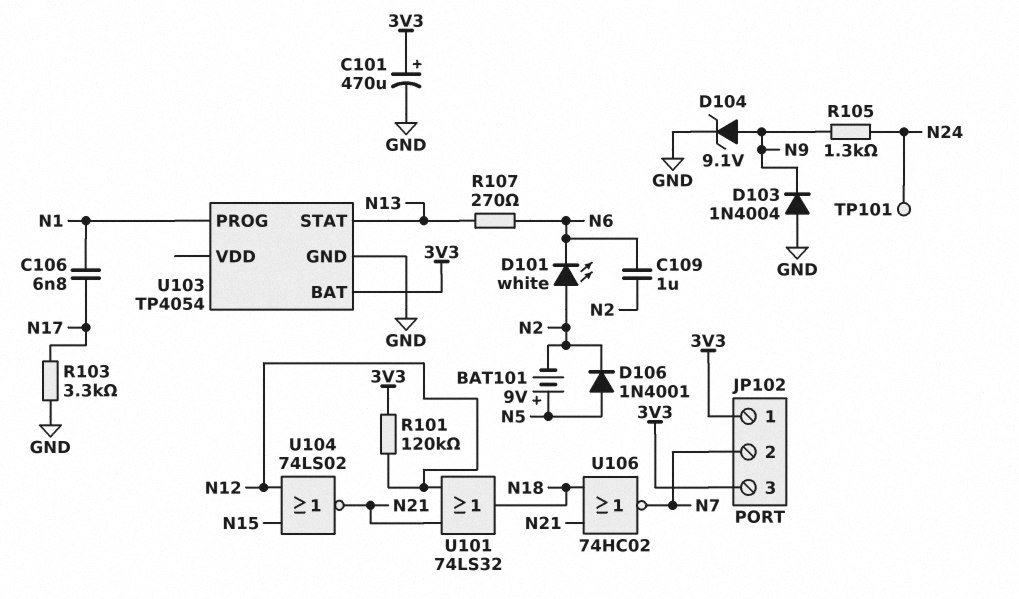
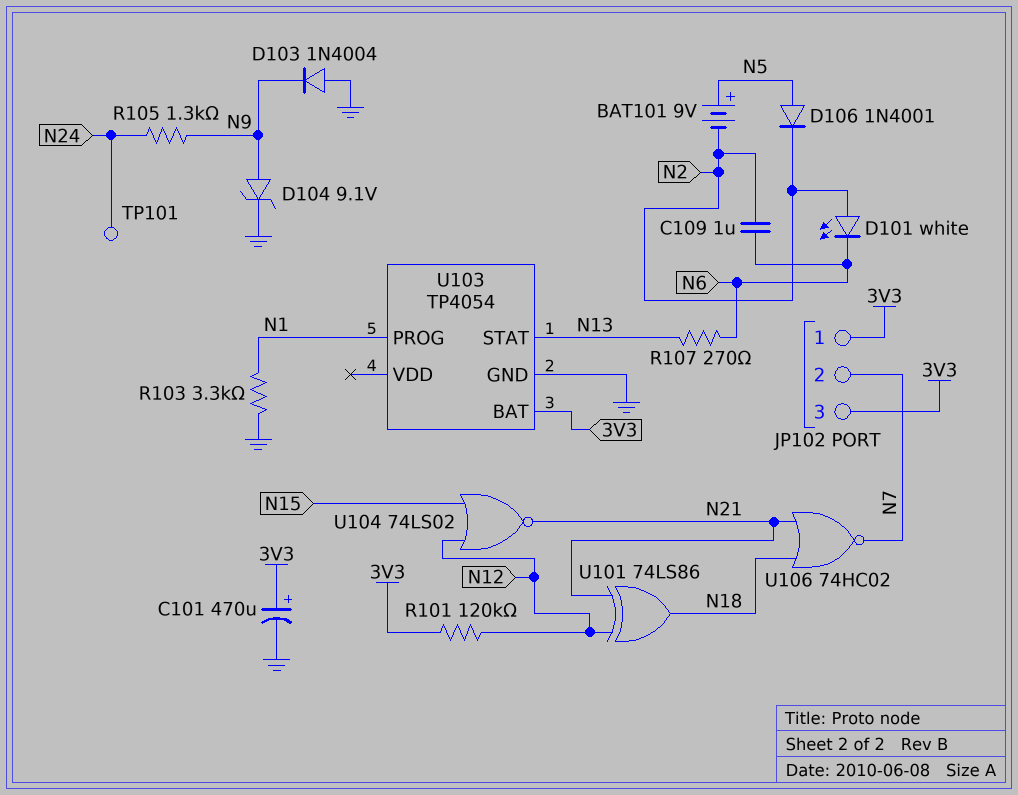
C106: 6.8nF (N1, N17) -> none
R103: 3.3k (GND, N17) -> 3.3k (GND, N1)
U101: OR 74LS32 (in N12, in N21, out N18) -> XOR 74LS86 (in N12, in N21, out N18)

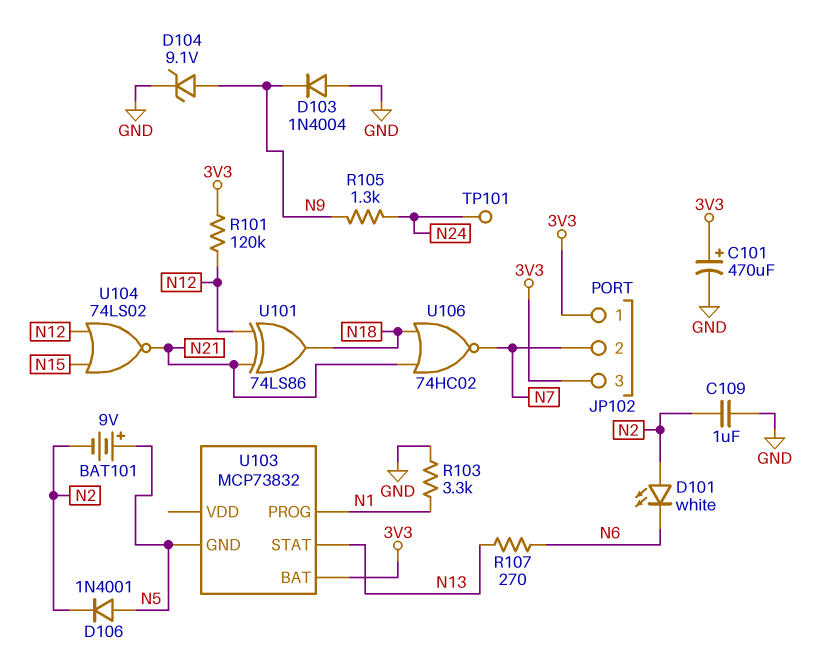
C109: 1uF (N2, N6) -> 1uF (GND, N2)
U103: TP4054 -> MCP73832
U103 pin GND: GND -> N5

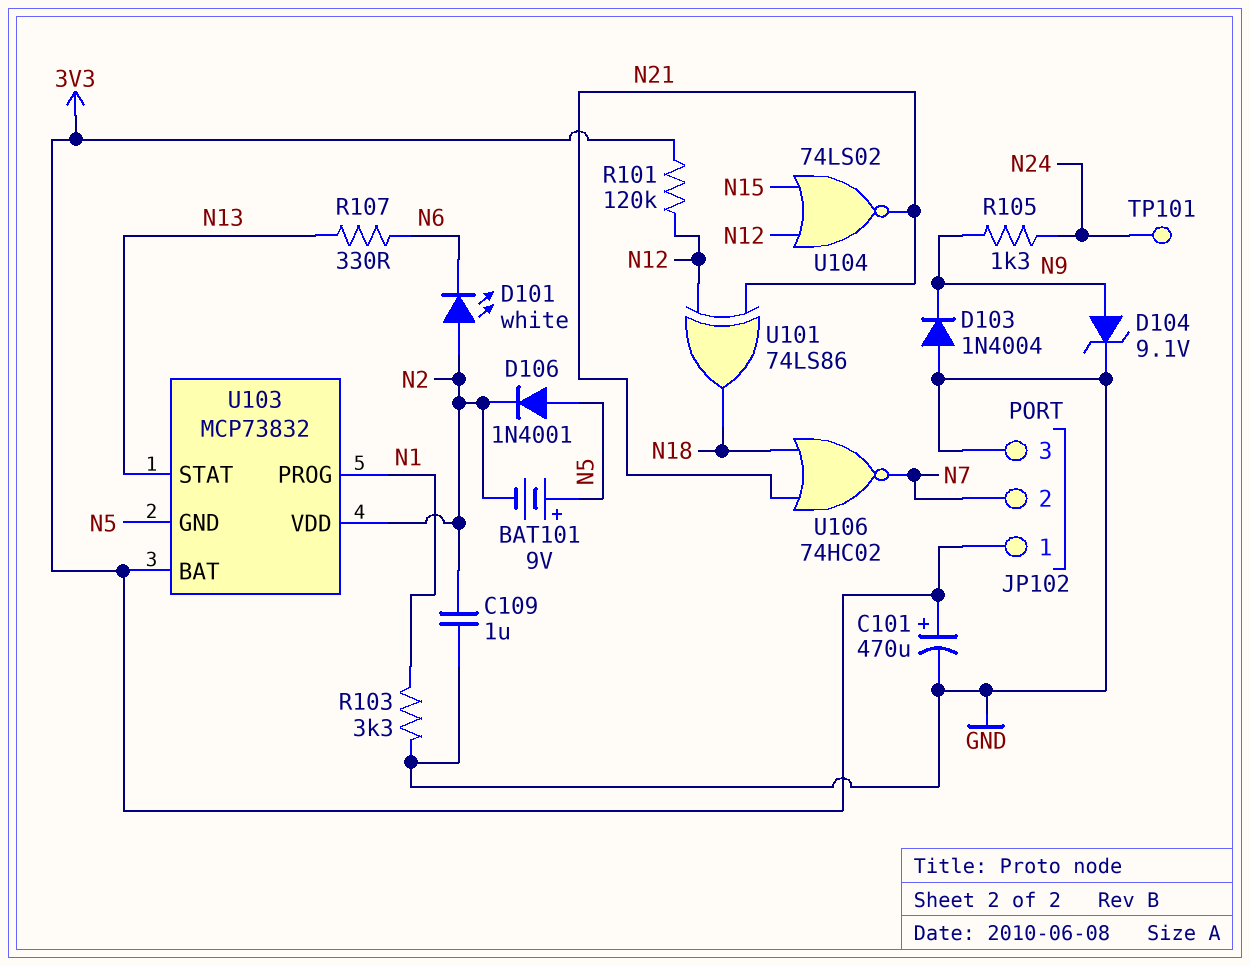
JP102 pin 3: 3V3 -> GND
R107: 270 (N6, N13) -> 330 (N6, N13)
U103 pin VDD: none -> N2

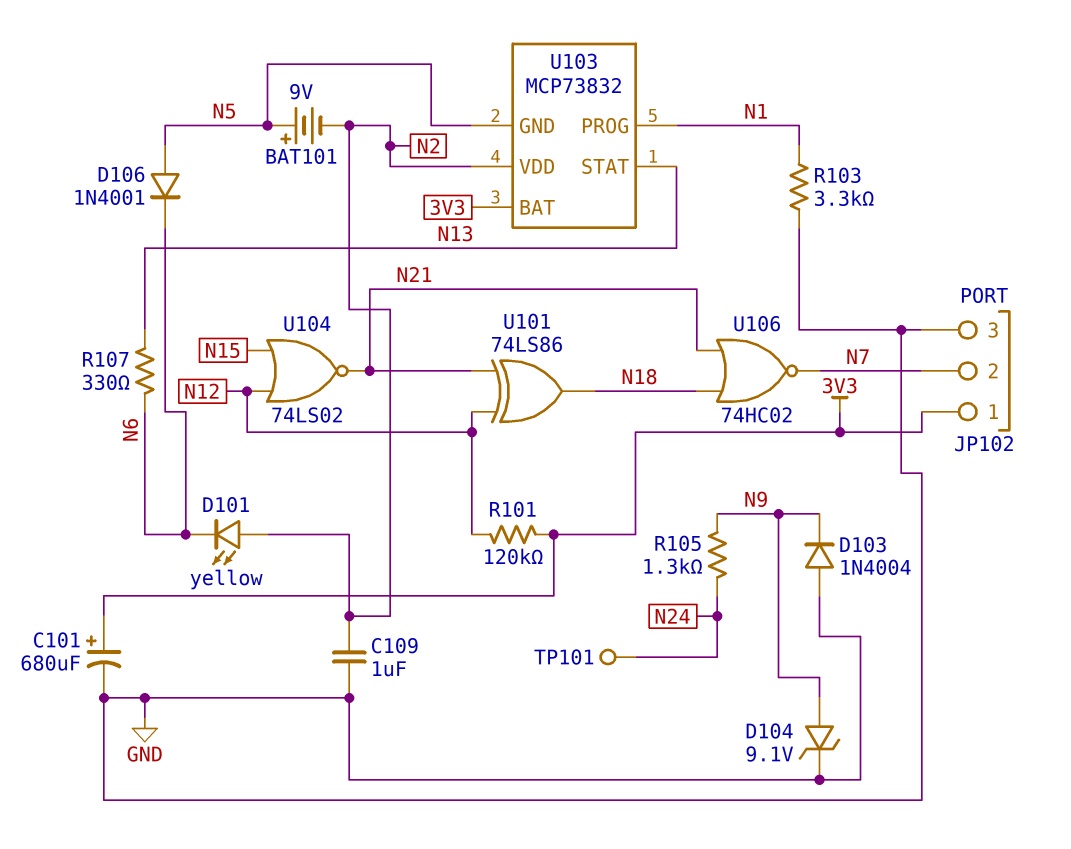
C101: 470uF (plus 3V3, minus GND) -> 680uF (plus 3V3, minus GND)
D101: LED white (A N2, K N6) -> LED yellow (A N2, K N6)
D106: diode 1N4001 (A N5, K N2) -> diode 1N4001 (A N5, K N6)

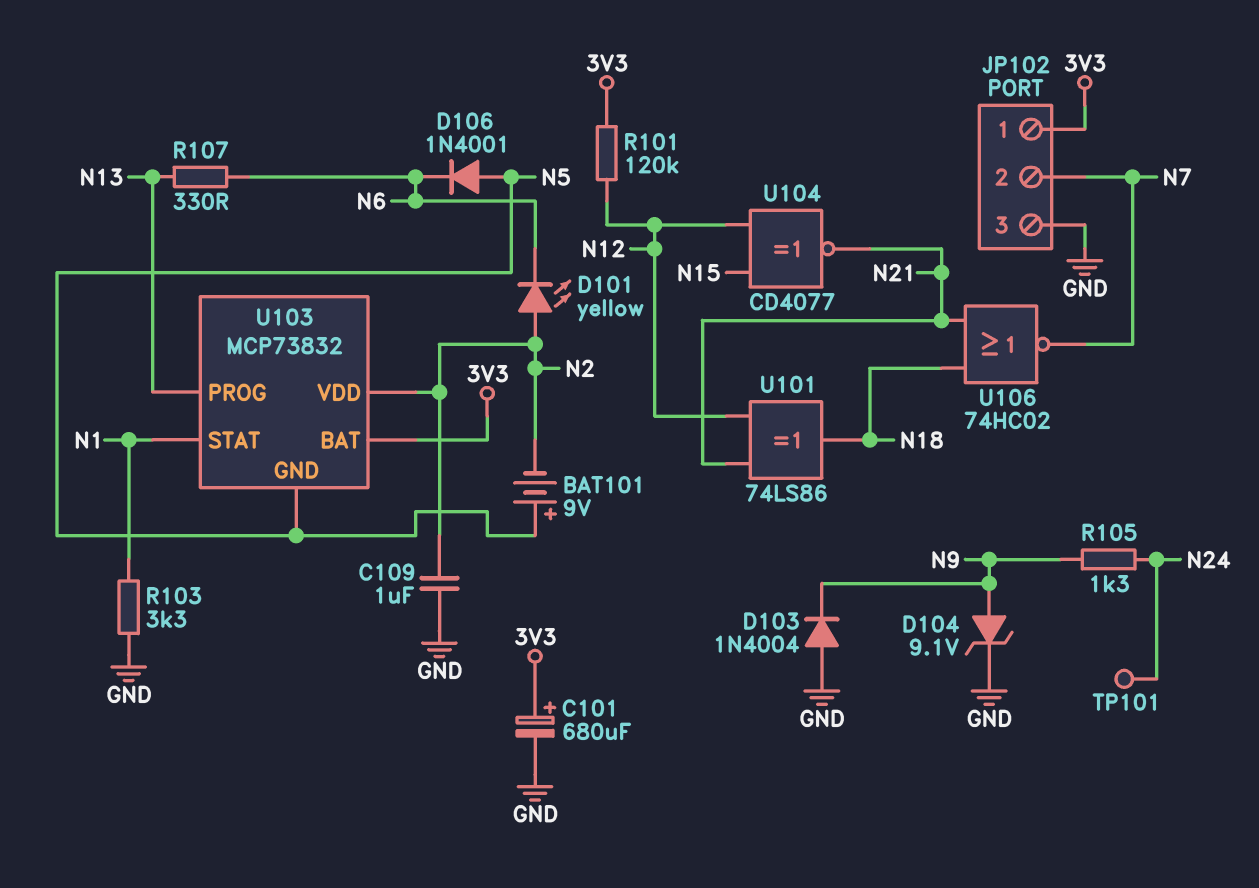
U103 pin PROG: N1 -> N13
U103 pin STAT: N13 -> N1
U104: NOR 74LS02 (in N12, in N15, out N21) -> XNOR CD4077 (in N12, in N15, out N21)

